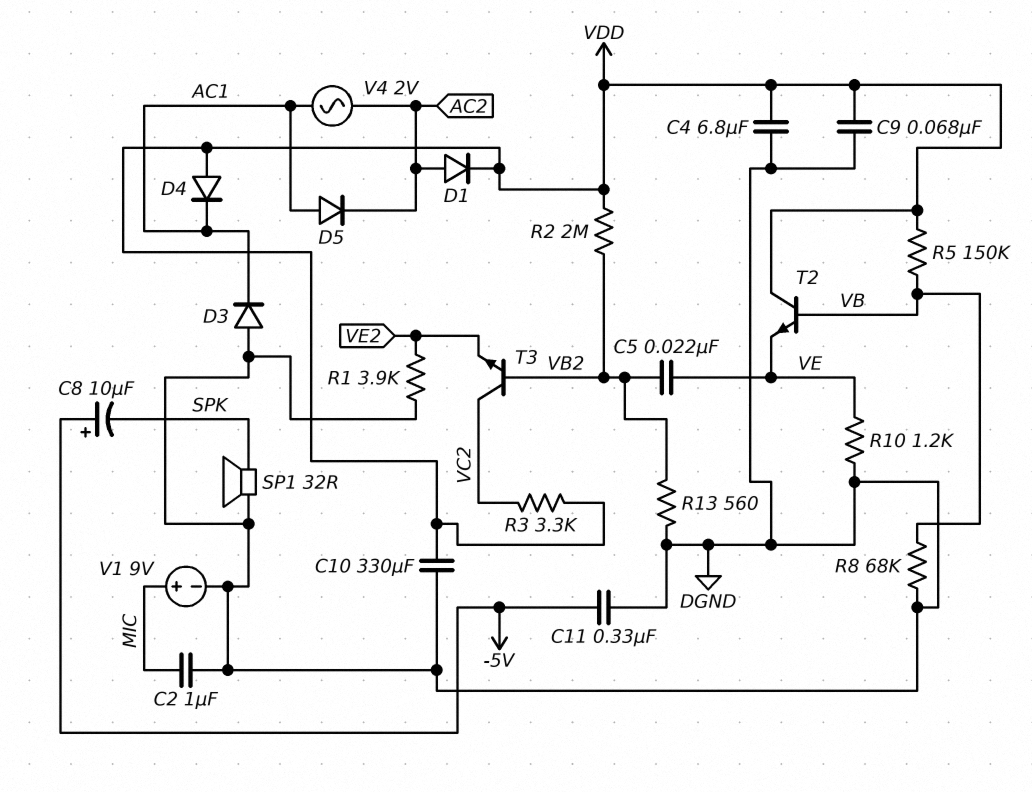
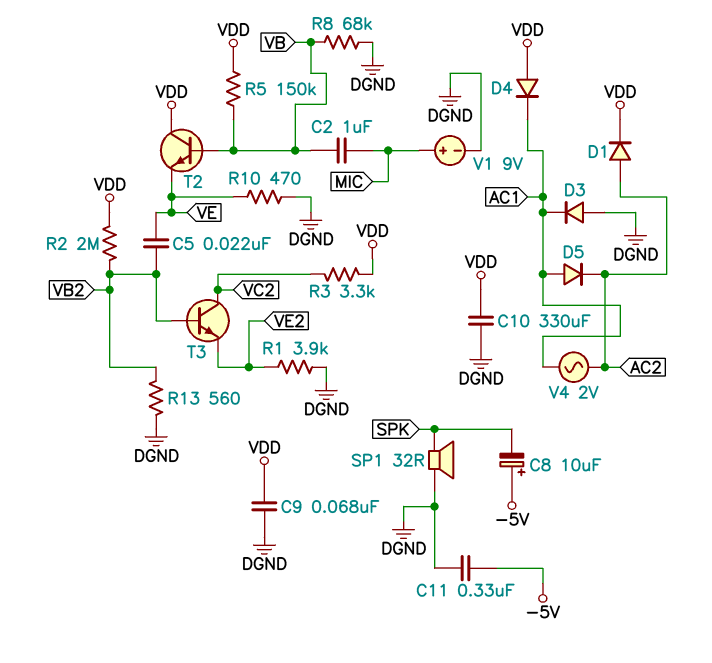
C2: 1uF (DGND, MIC) -> 1uF (MIC, VB)
C4: 6.8uF (DGND, VDD) -> none
R10: 1.2k (DGND, VE) -> 470 (DGND, VE)

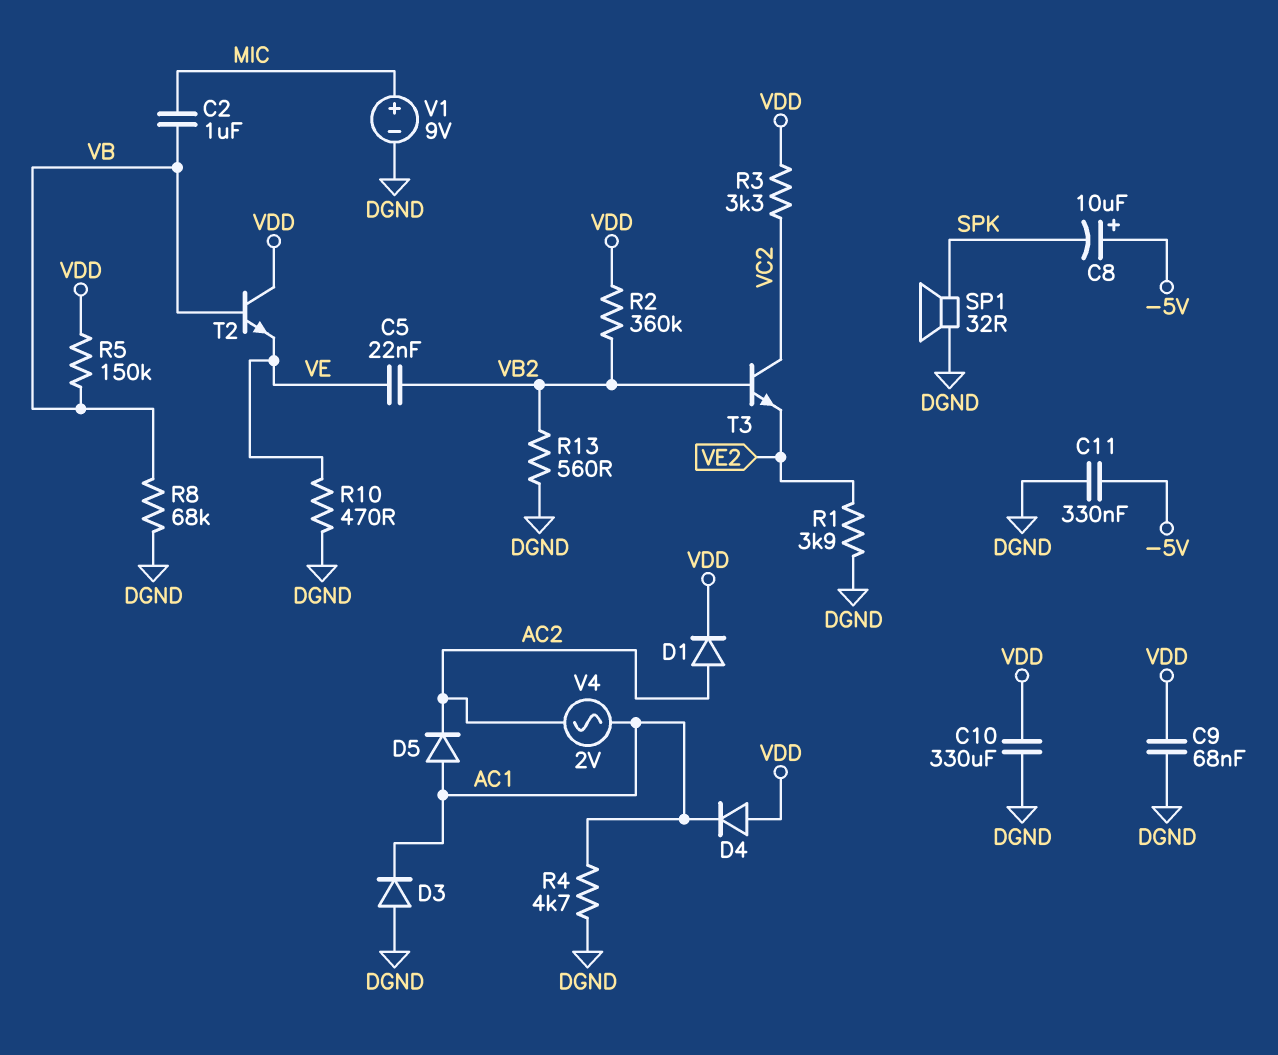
R2: 2M (VB2, VDD) -> 360k (VB2, VDD)
R4: none -> 4.7k (AC1, DGND)

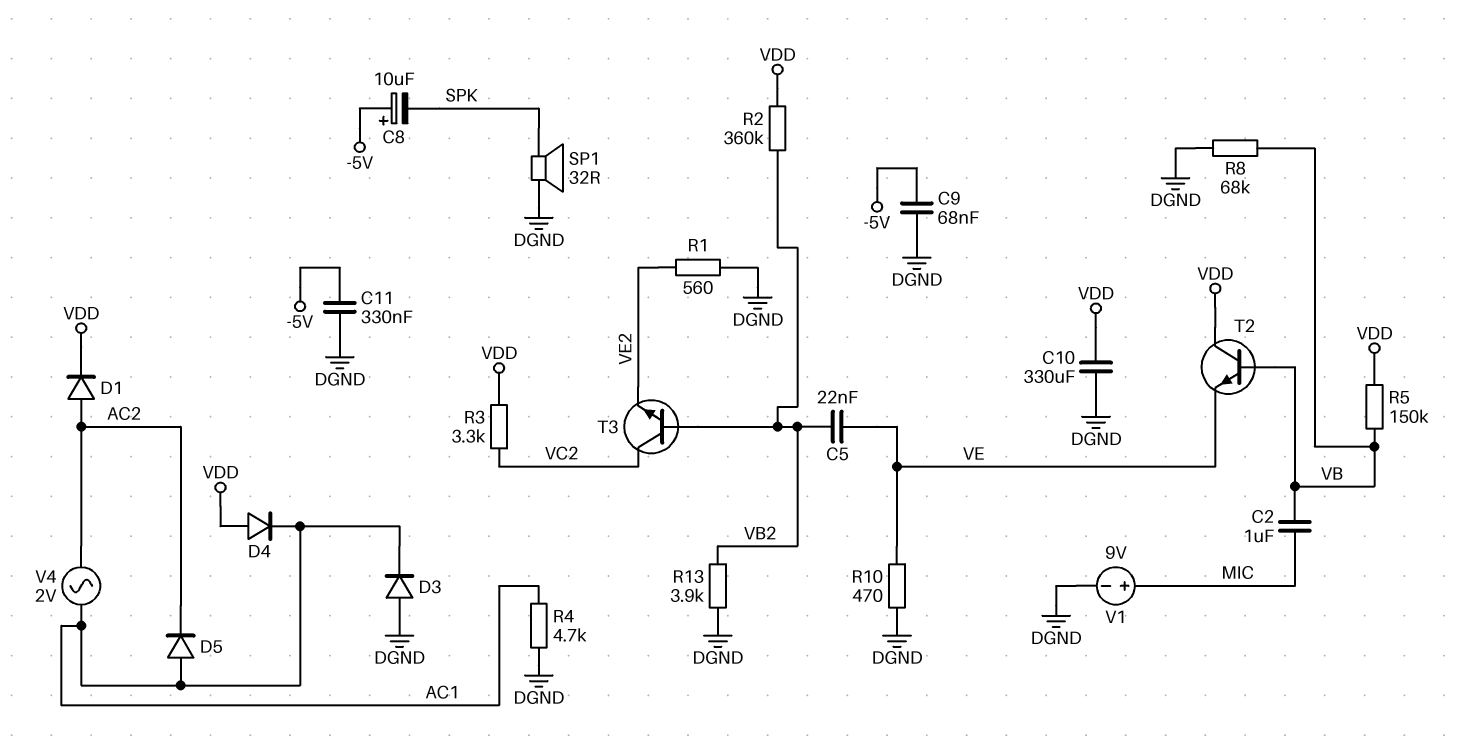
C9: 68nF (DGND, VDD) -> 68nF (-5V, DGND)
R1: 3.9k (DGND, VE2) -> 560 (DGND, VE2)
R13: 560 (DGND, VB2) -> 3.9k (DGND, VB2)

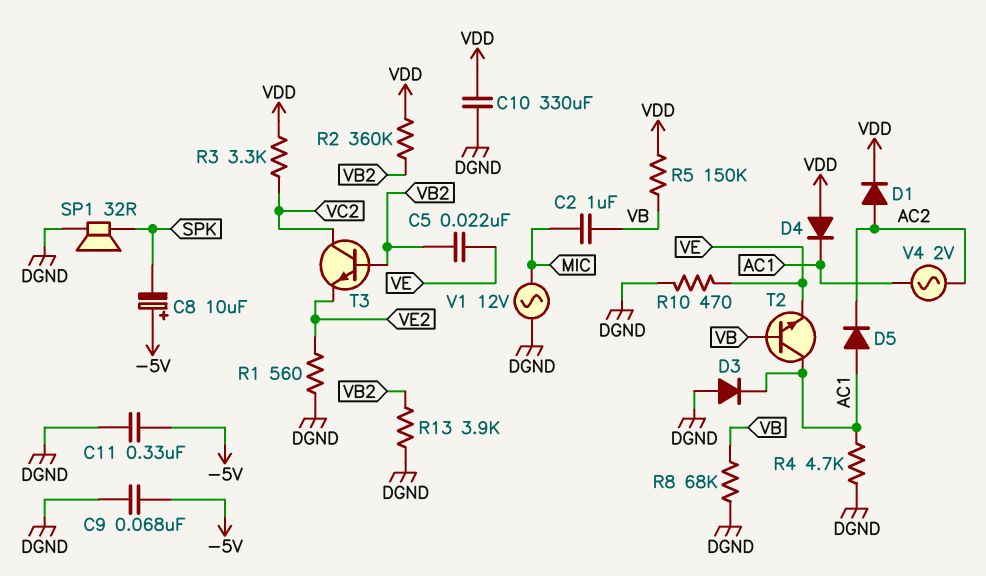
T2: NPN (B VB, C VDD, E VE) -> NPN (B VB, C AC1, E VE)
V1: 9V (plus MIC, minus DGND) -> AC 12V (DGND, MIC)

